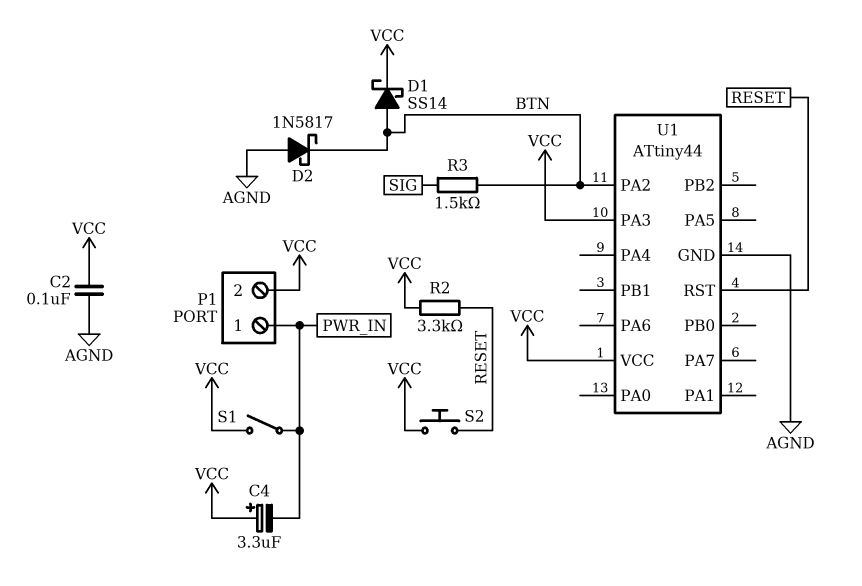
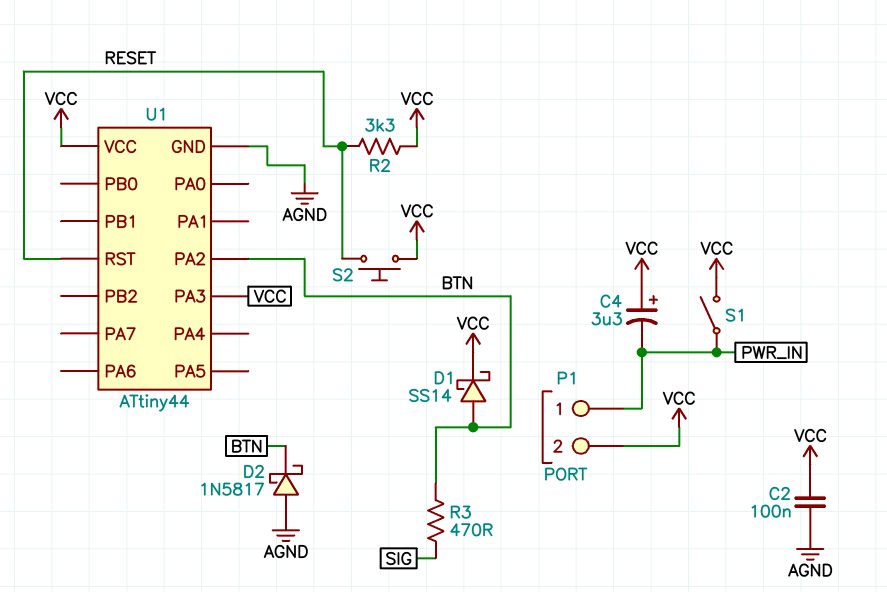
R3: 1.5k (BTN, SIG) -> 470 (BTN, SIG)

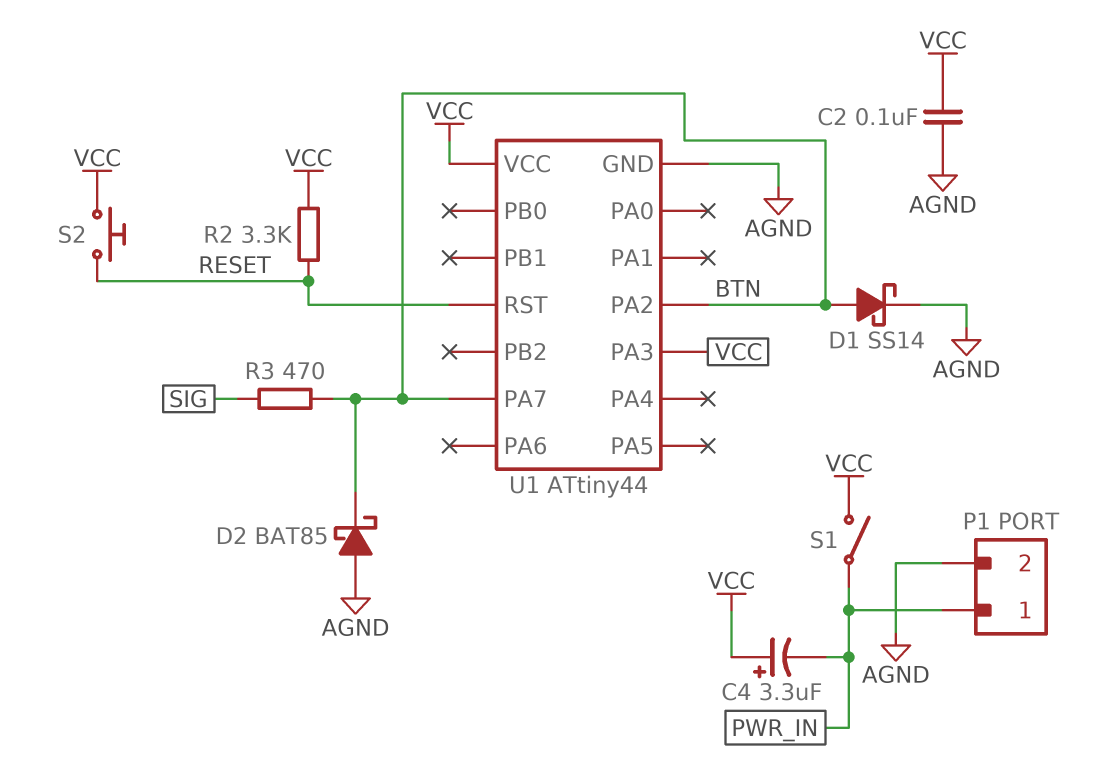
D1: schottky SS14 (A BTN, K VCC) -> schottky SS14 (A BTN, K AGND)
D2: schottky 1N5817 (A AGND, K BTN) -> schottky BAT85 (A AGND, K BTN)
P1 pin 2: VCC -> AGND
U1 pin PA7: none -> BTN

